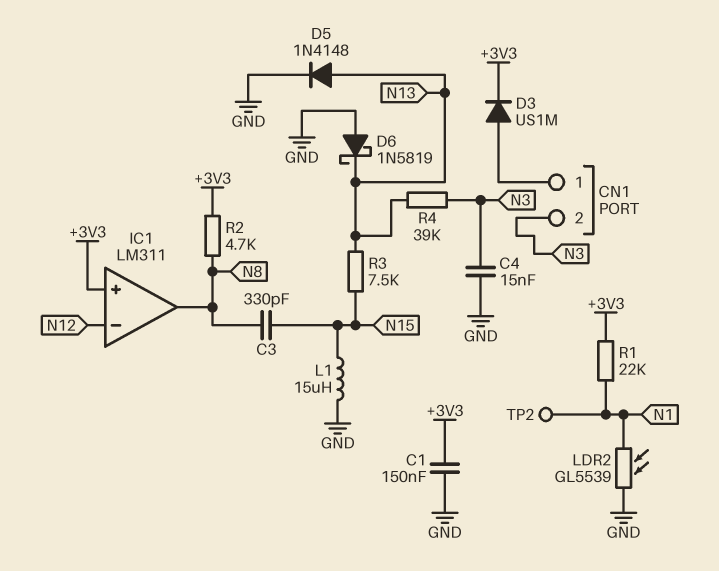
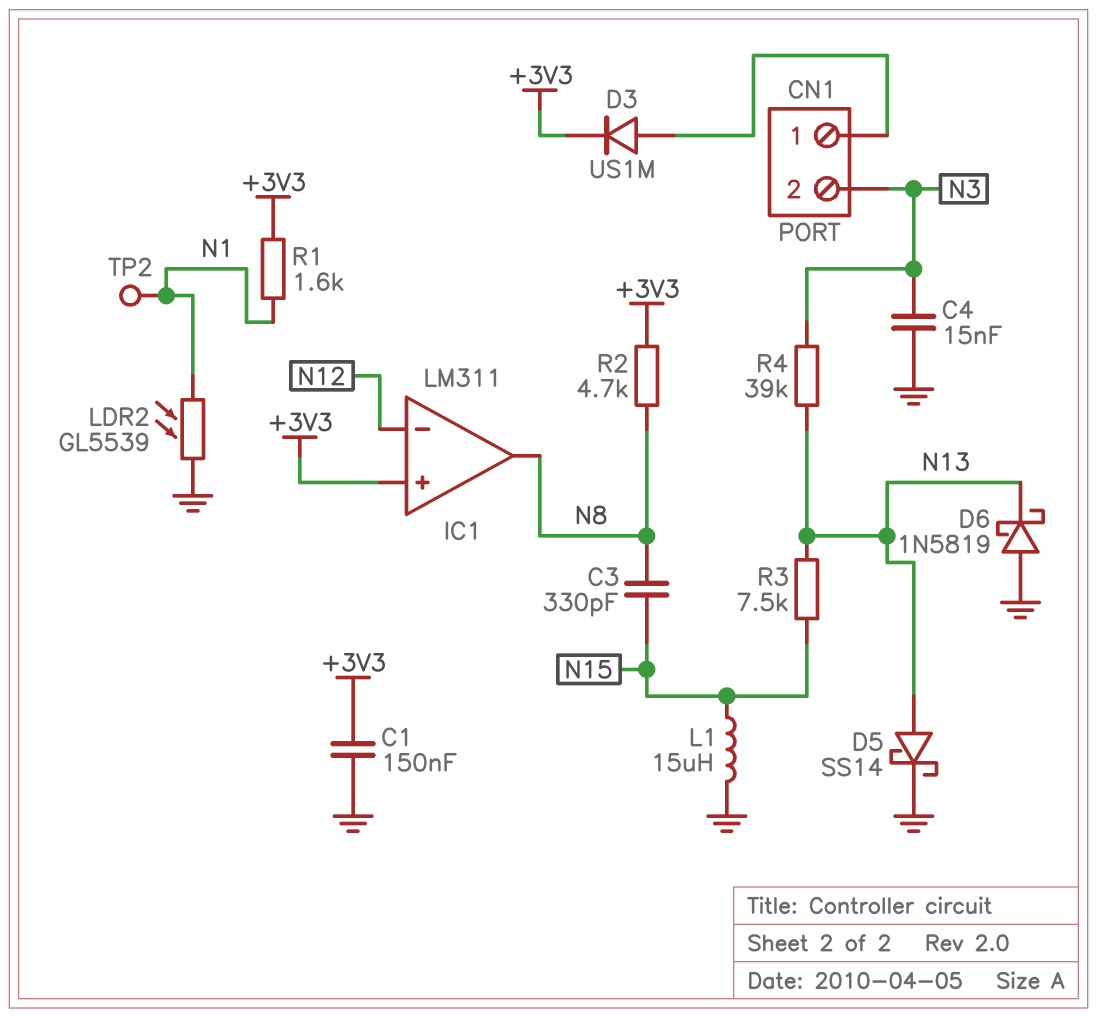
D5: diode 1N4148 (A N13, K GND) -> schottky SS14 (A N13, K GND)
R1: 22k (+3V3, N1) -> 1.6k (+3V3, N1)

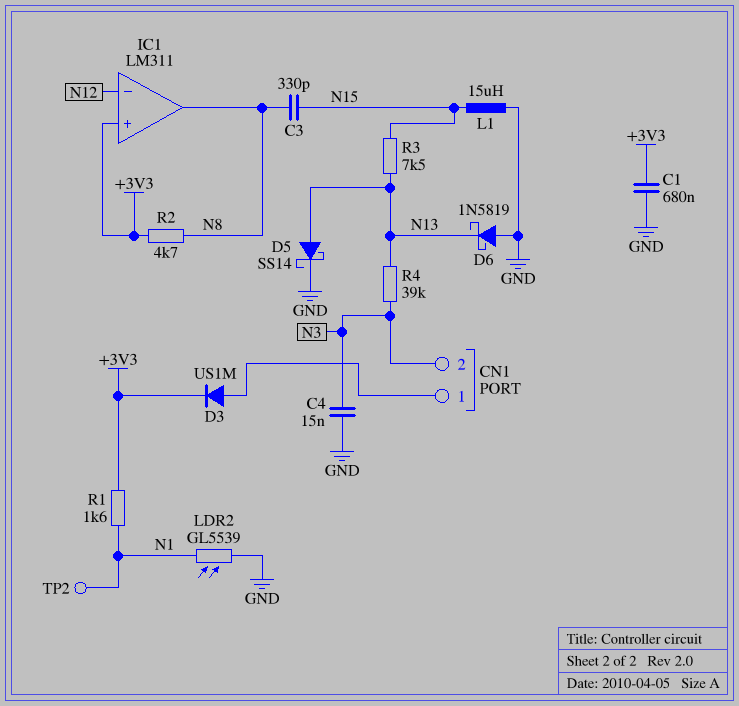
C1: 150nF (+3V3, GND) -> 680nF (+3V3, GND)

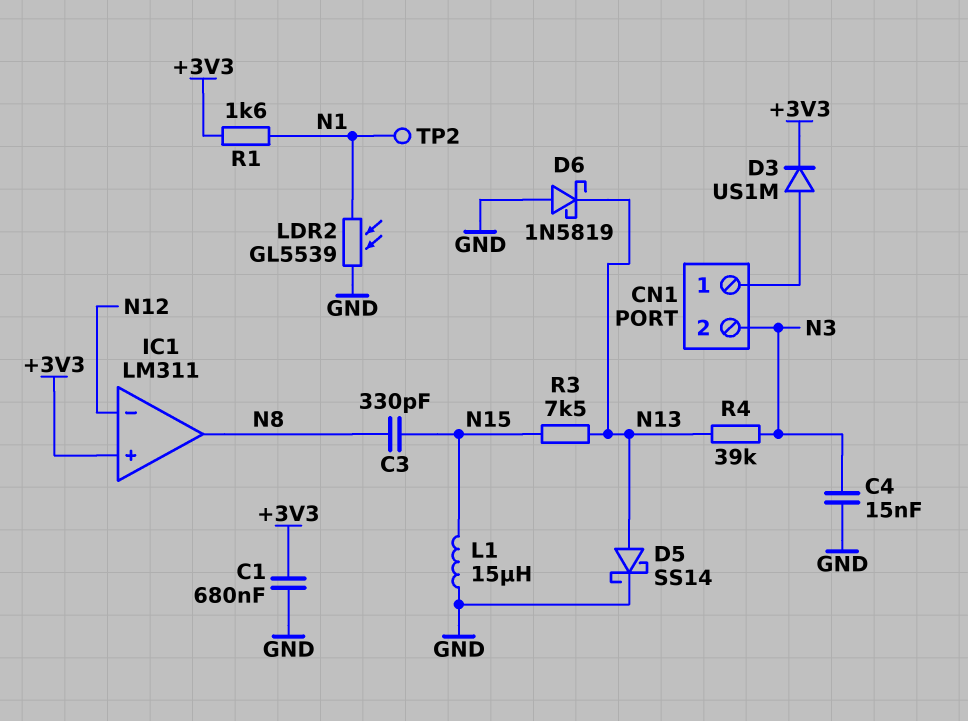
R2: 4.7k (+3V3, N8) -> none

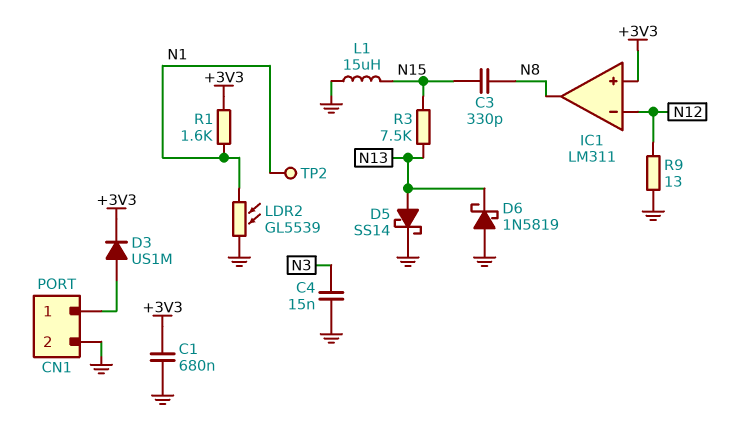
CN1 pin 2: N3 -> GND
R4: 39k (N3, N13) -> none
R9: none -> 13 (GND, N12)

